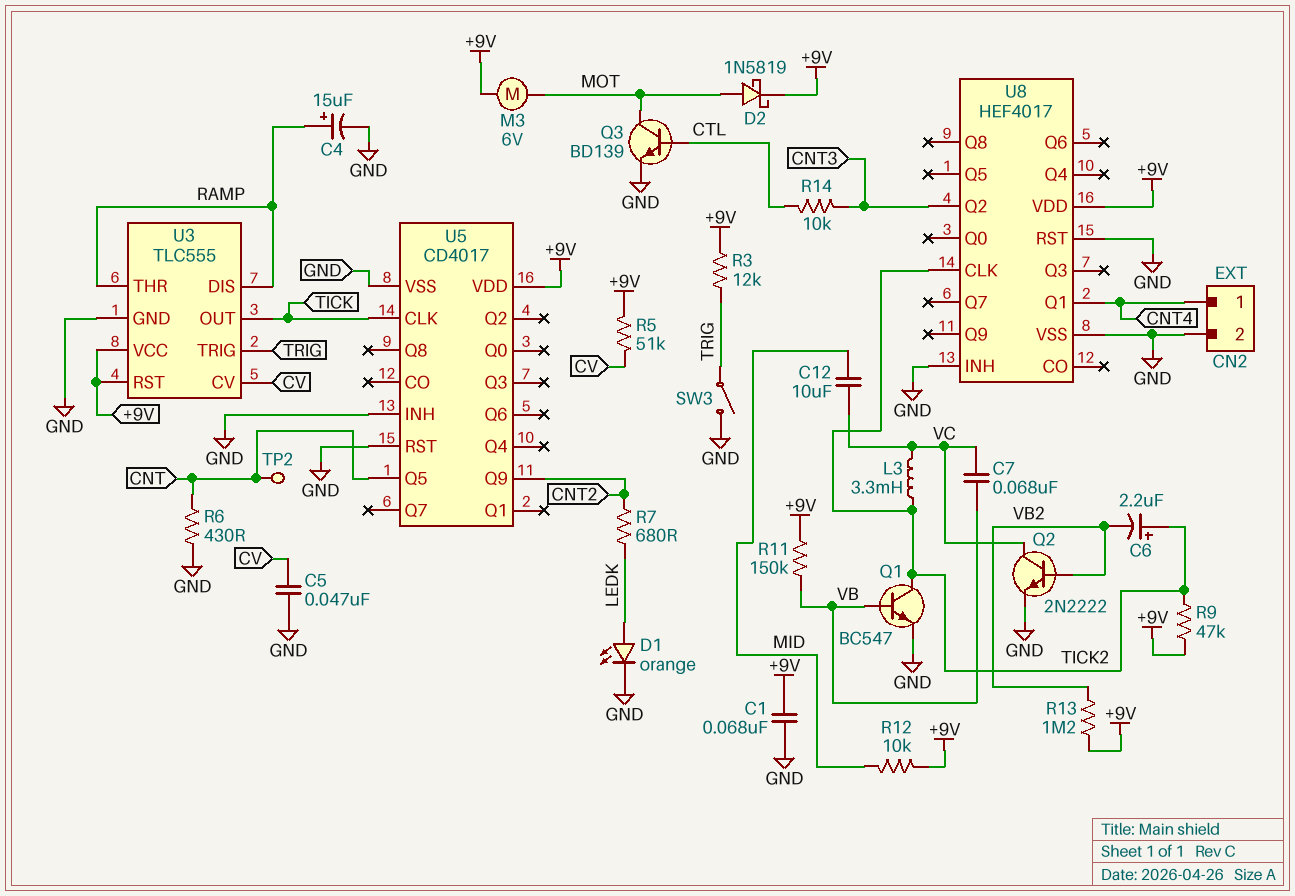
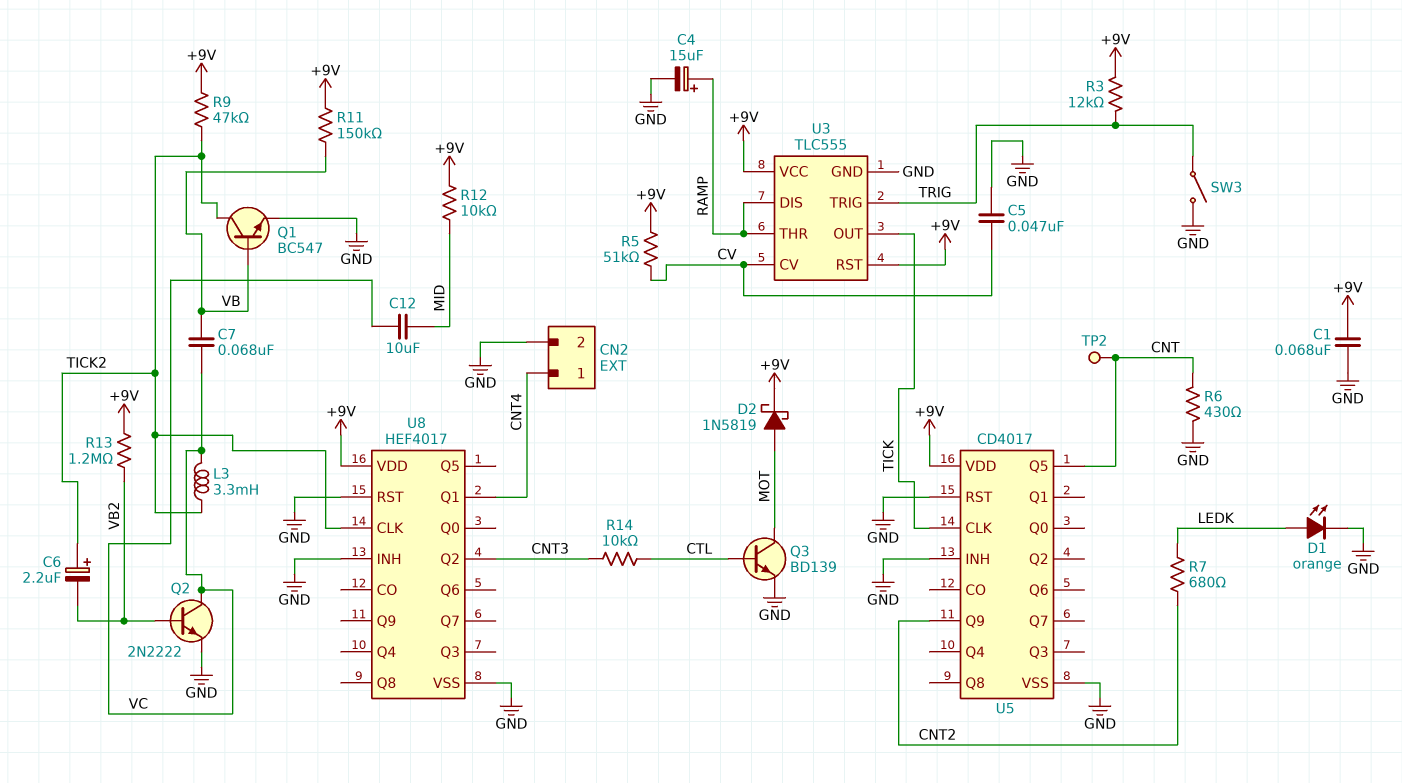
M3: motor 6V (+9V, MOT) -> none

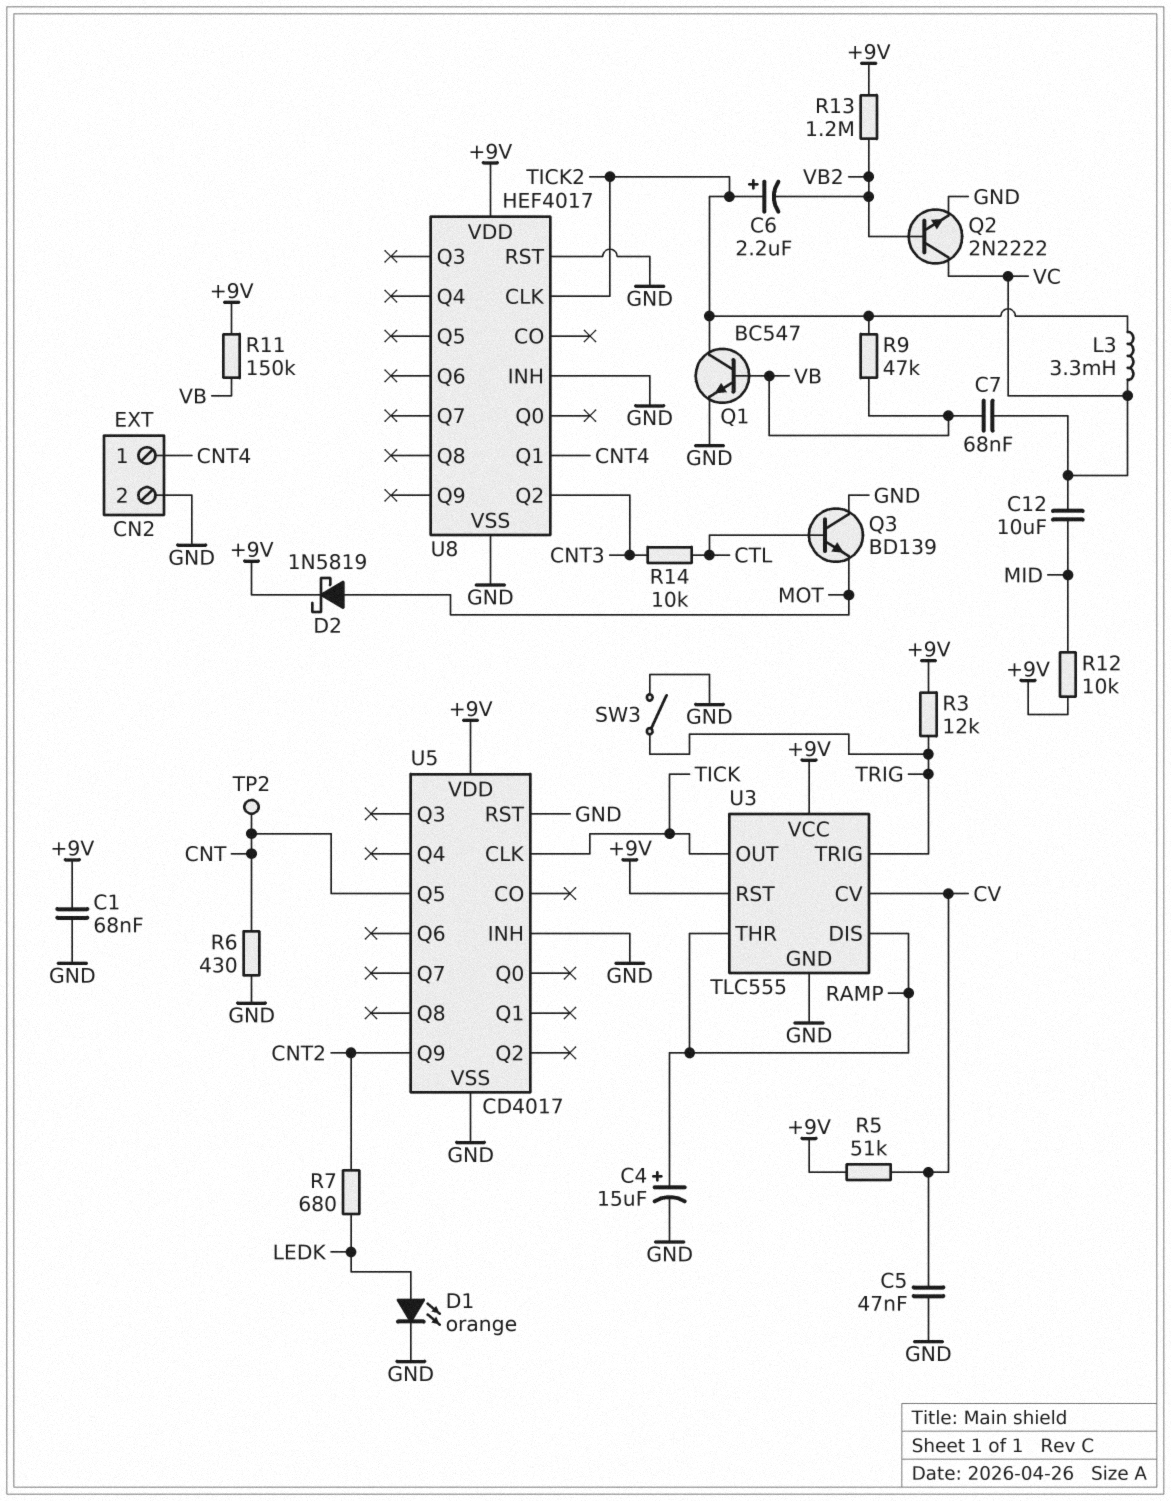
Q3: NPN BD139 (B CTL, C MOT, E GND) -> NPN BD139 (B CTL, C GND, E MOT)
R9: 47k (+9V, TICK2) -> 47k (TICK2, VB)

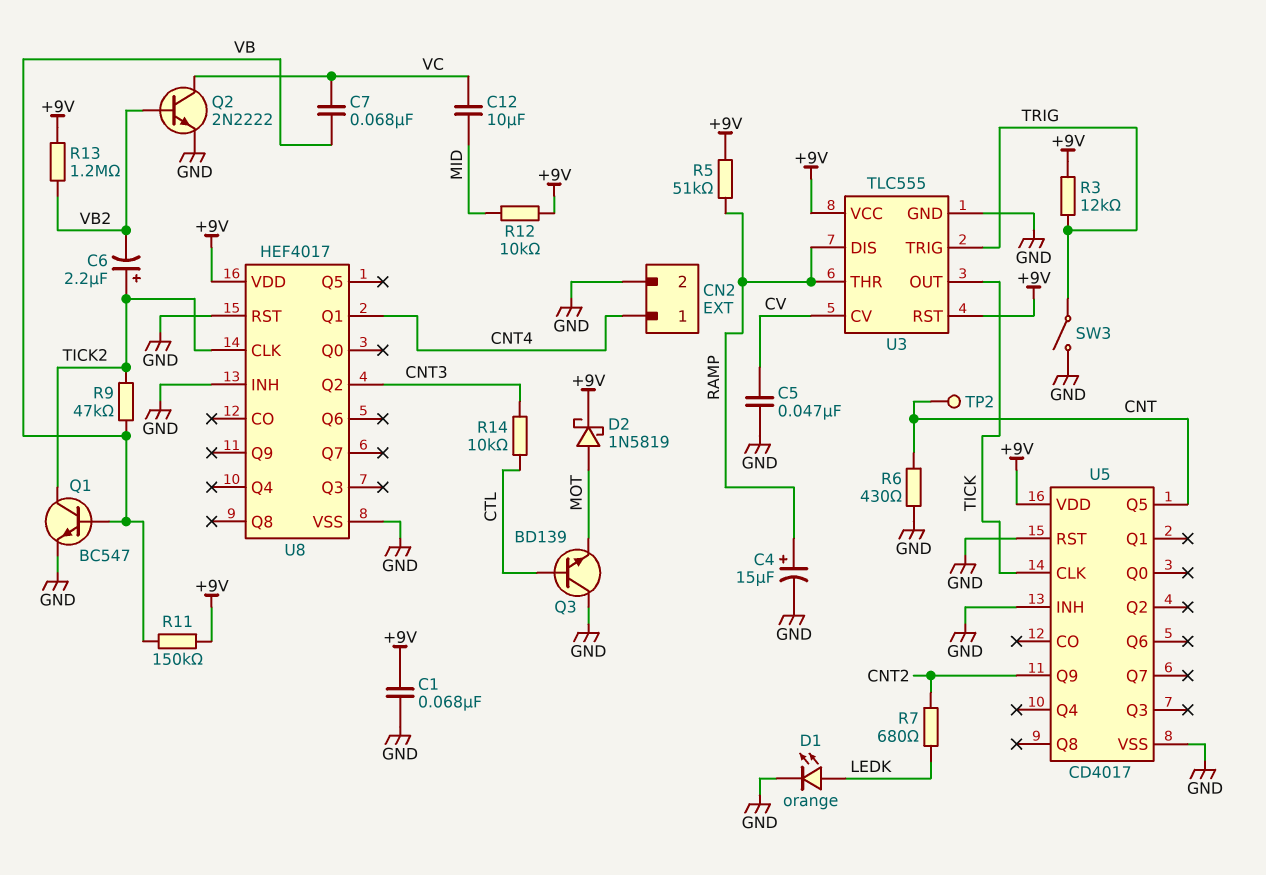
L3: 3.3mH (TICK2, VC) -> none
R5: 51k (+9V, CV) -> 51k (+9V, RAMP)

